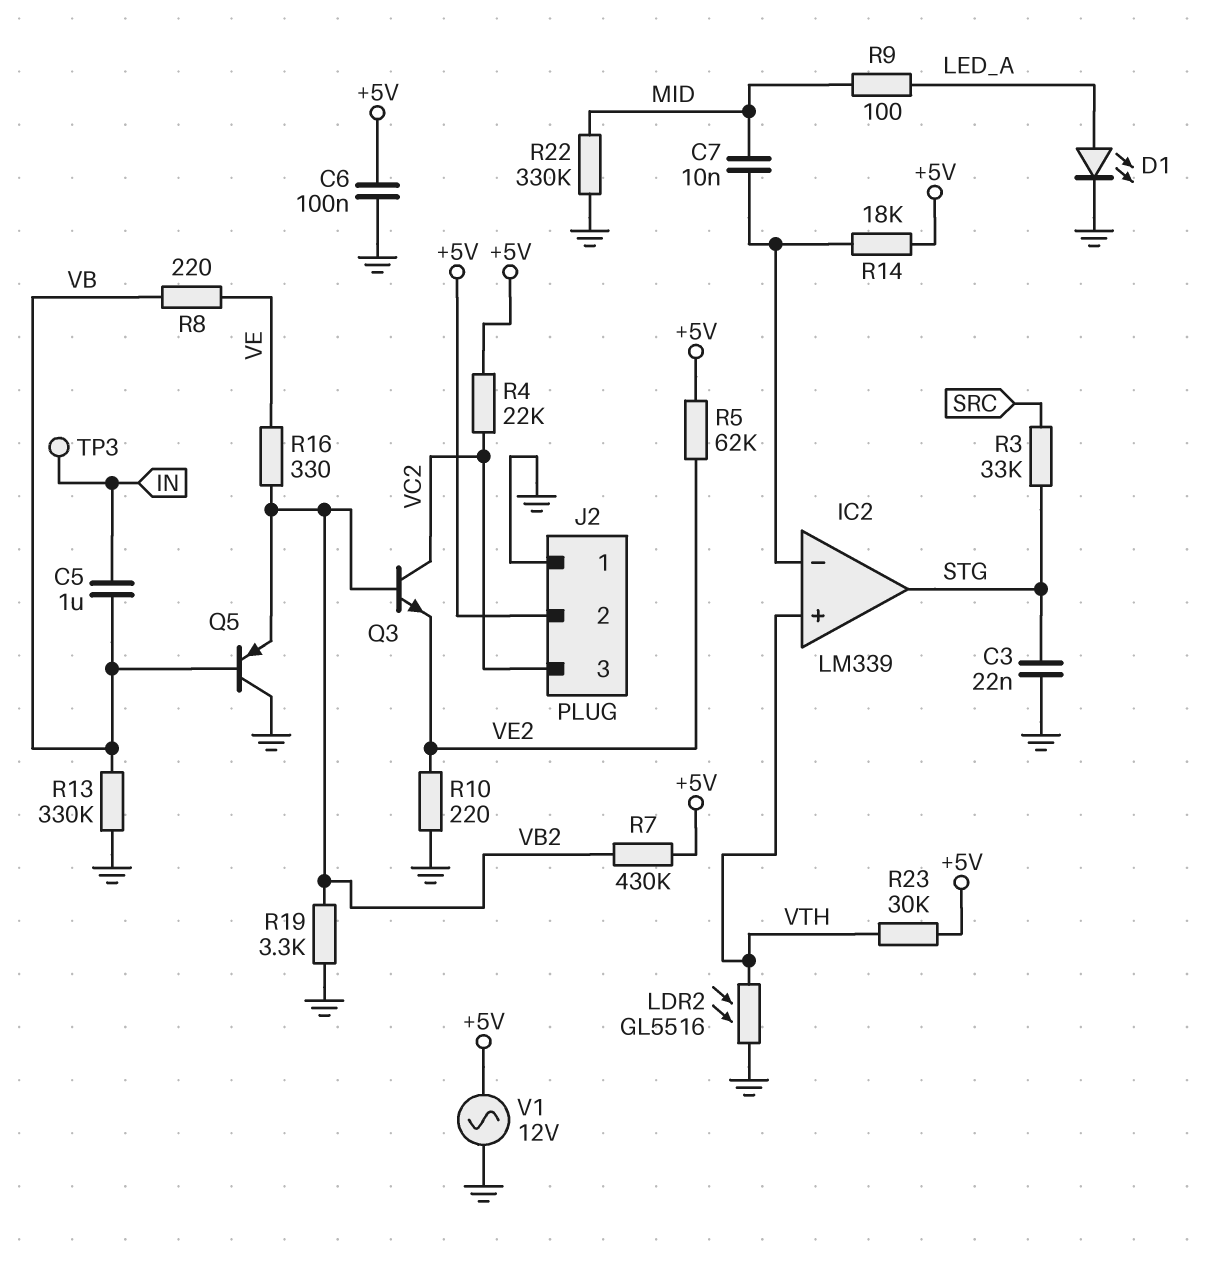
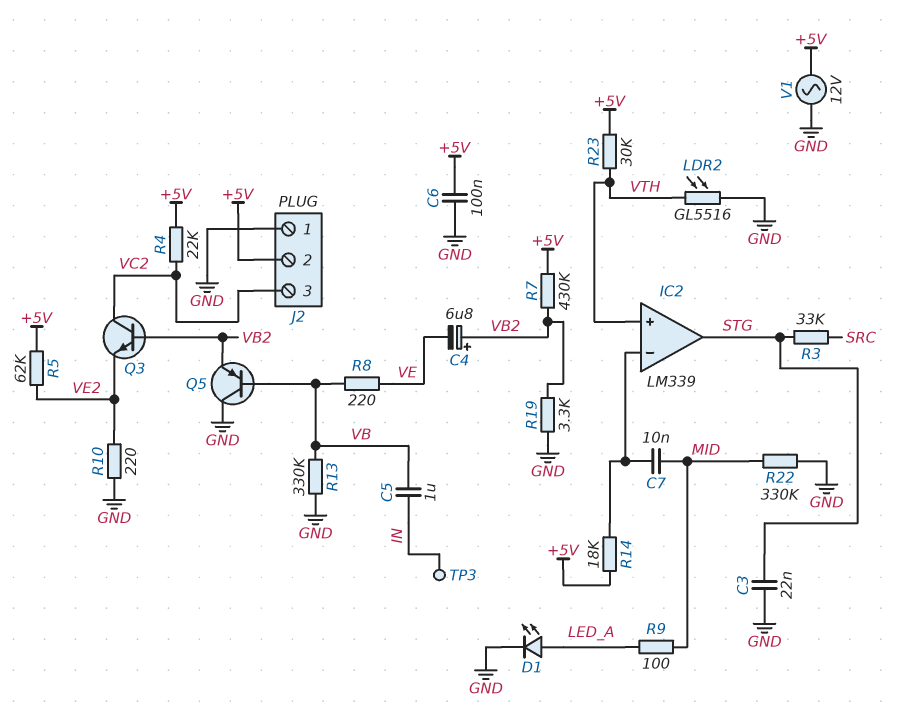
C4: none -> 6.8uF (plus VB2, minus VE)
R16: 330 (VB2, VE) -> none

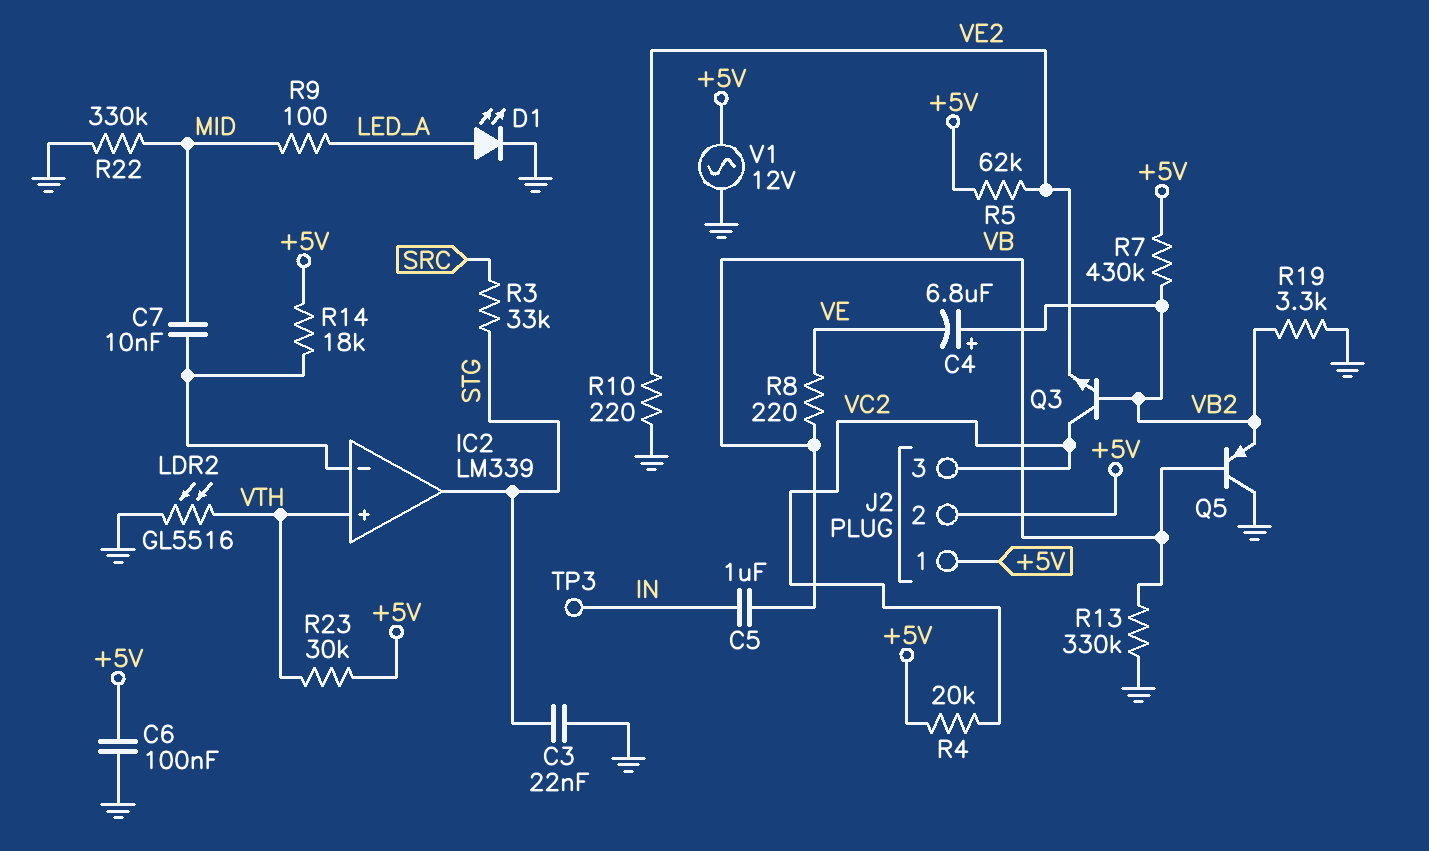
J2 pin 1: GND -> +5V
R4: 22k (+5V, VC2) -> 20k (+5V, VC2)

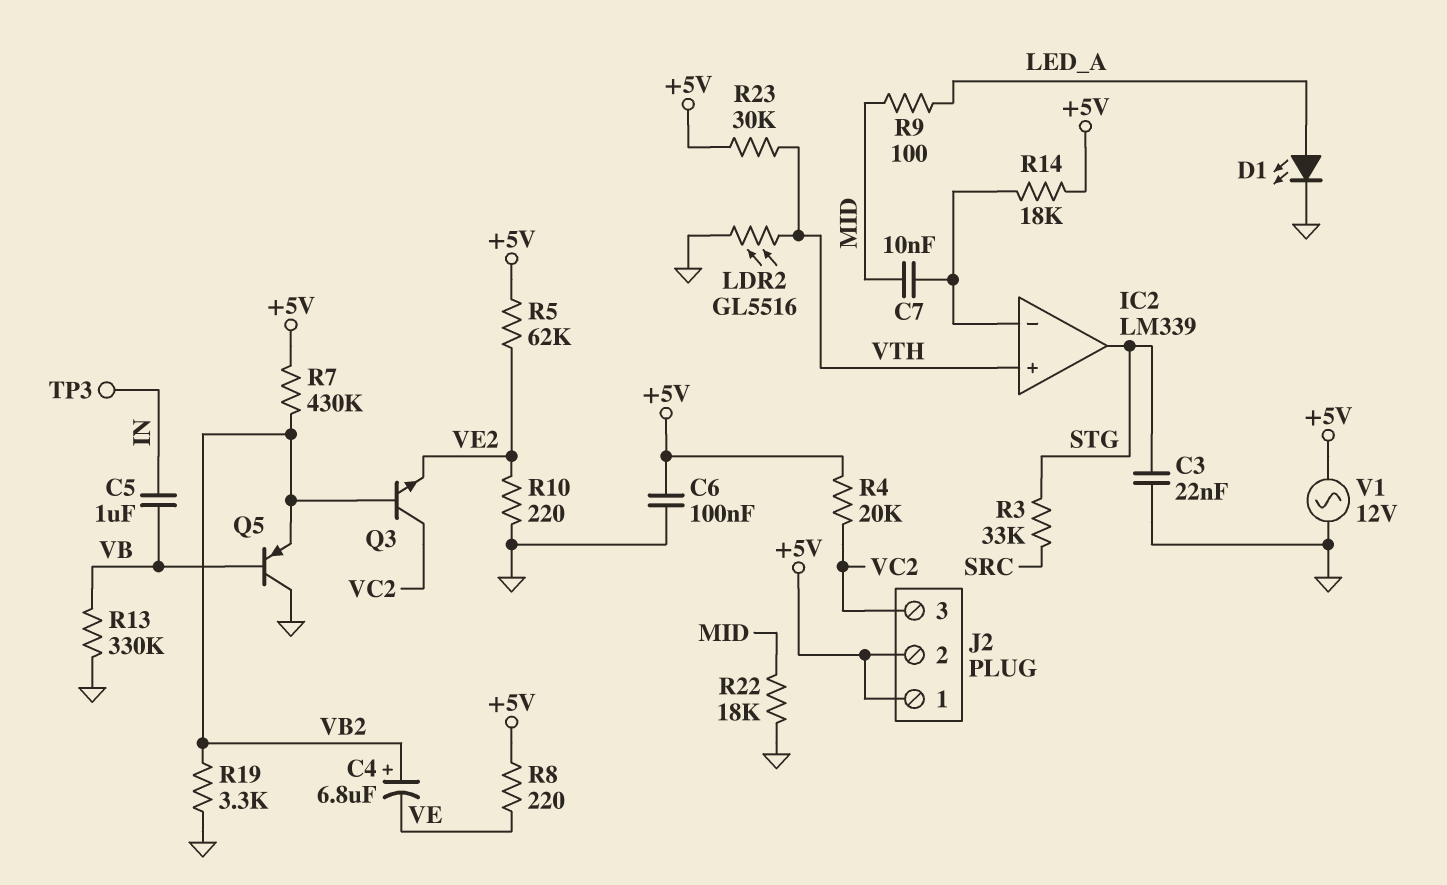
R8: 220 (VB, VE) -> 220 (+5V, VE)
R22: 330k (GND, MID) -> 18k (GND, MID)

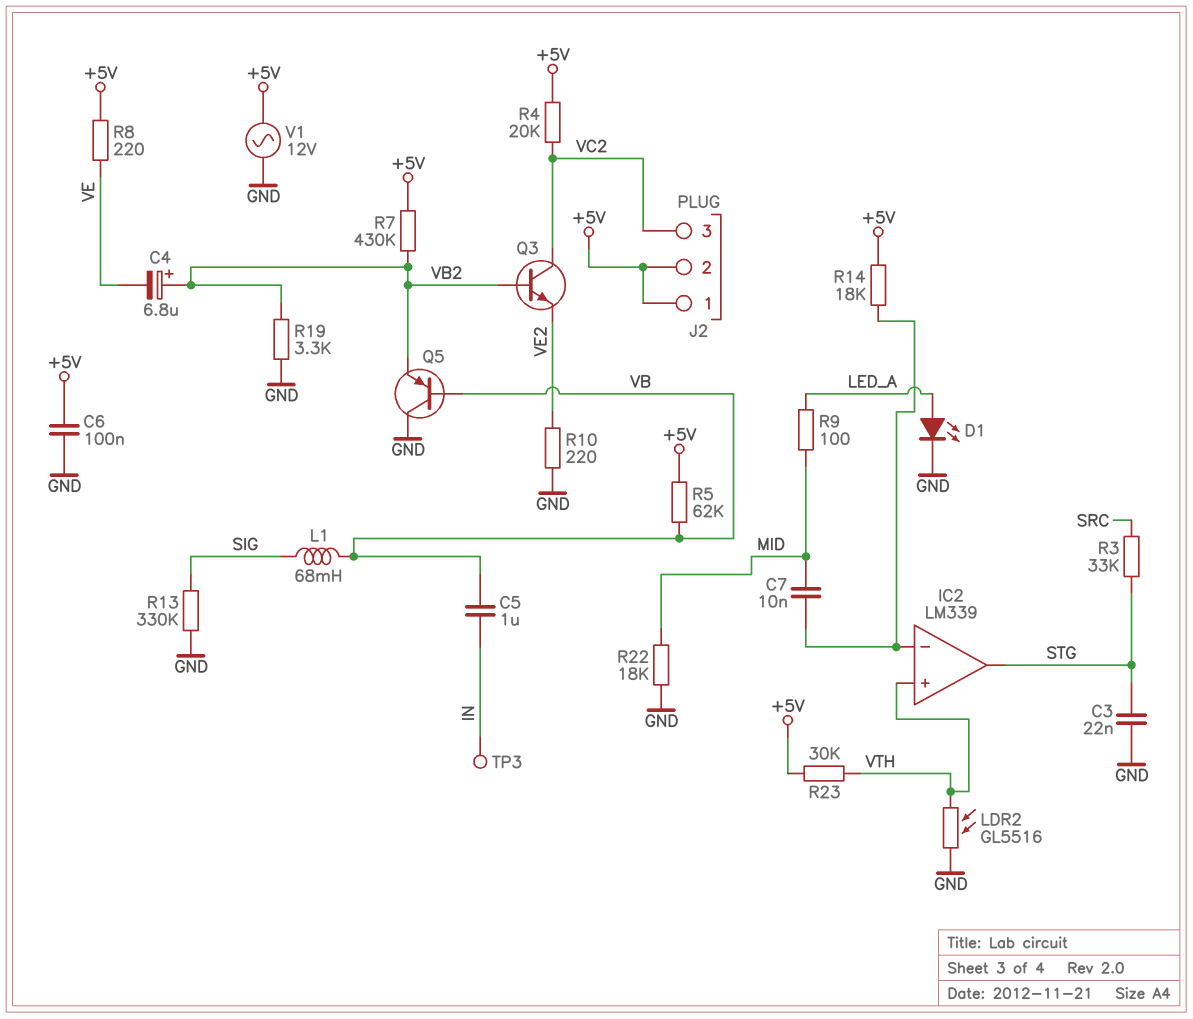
L1: none -> 68mH (SIG, VB)
R5: 62k (+5V, VE2) -> 62k (+5V, VB)
R13: 330k (GND, VB) -> 330k (GND, SIG)

